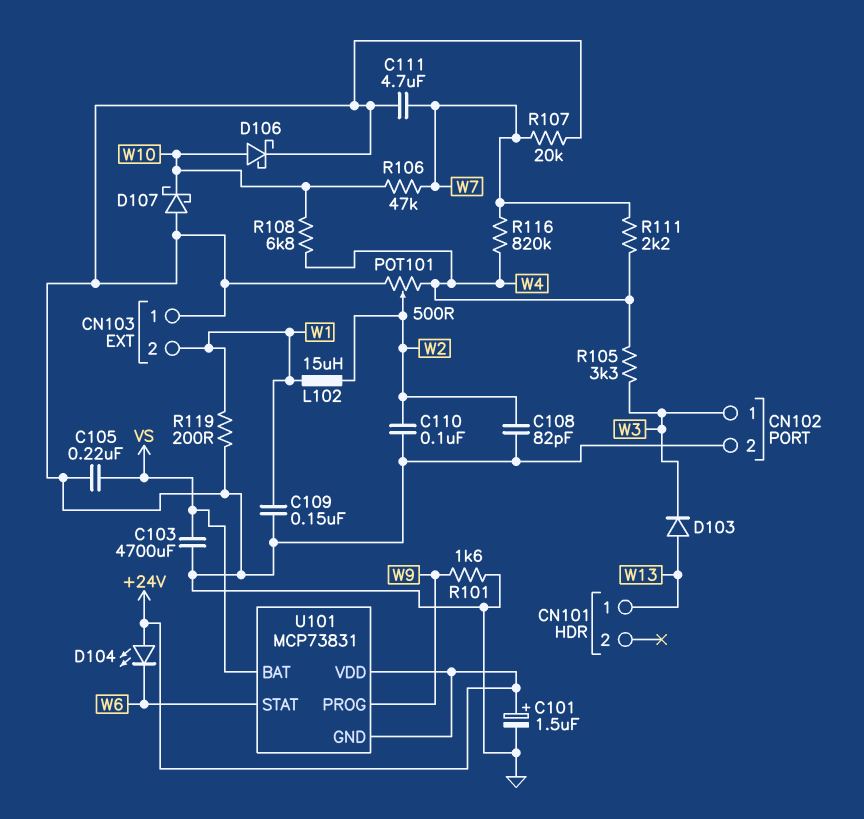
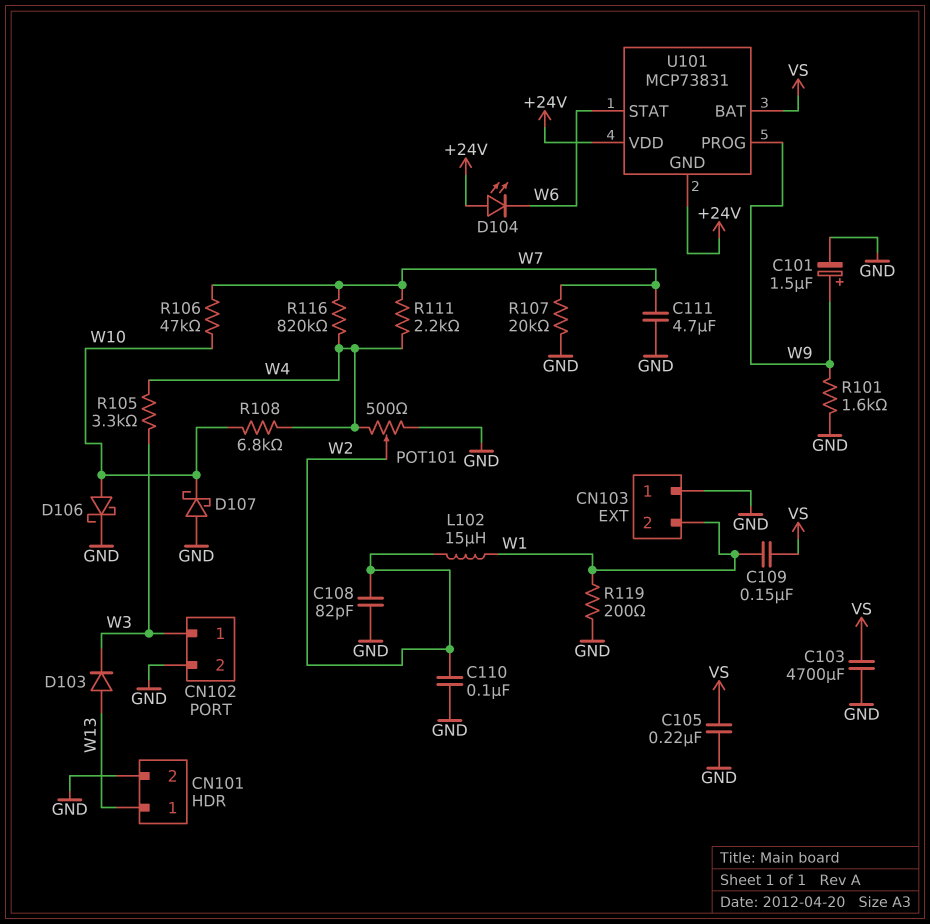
C101: 1.5uF (plus +24V, minus GND) -> 1.5uF (plus W9, minus GND)
C109: 150nF (GND, W1) -> 150nF (VS, W1)
CN101 pin 2: none -> GND

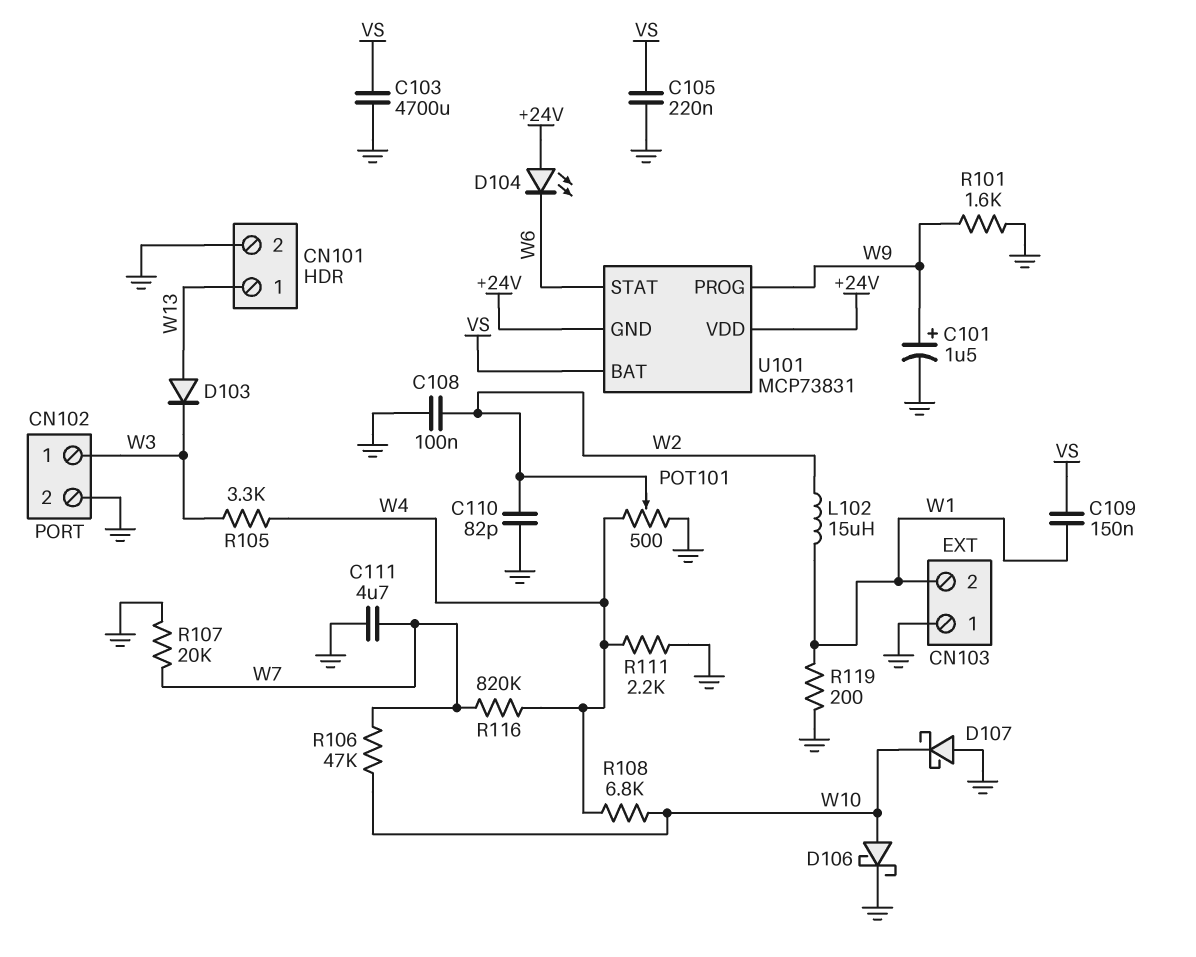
C108: 82pF (GND, W2) -> 100nF (GND, W2)
C110: 100nF (GND, W2) -> 82pF (GND, W2)
R111: 2.2k (W4, W7) -> 2.2k (GND, W4)

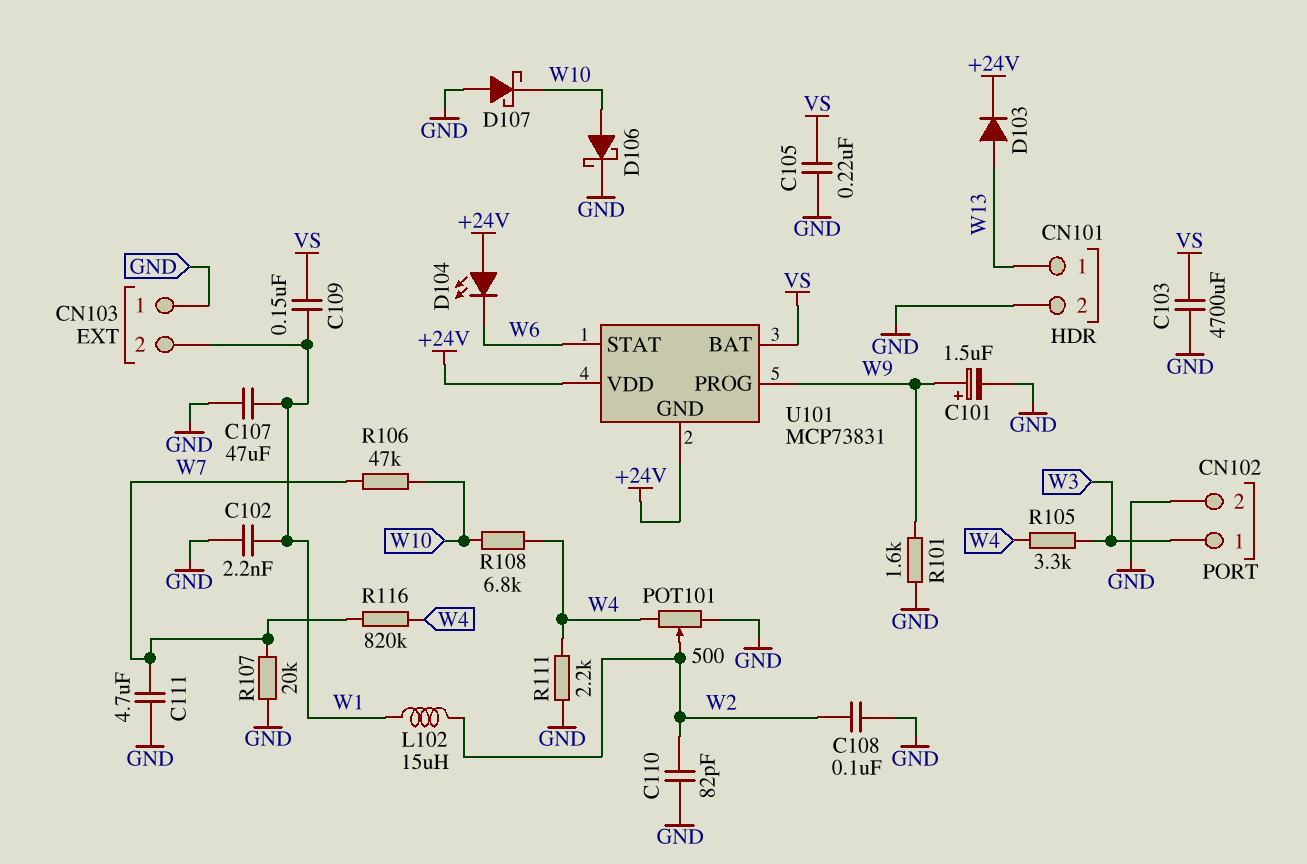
C102: none -> 2.2nF (GND, W1)
C107: none -> 47uF (GND, W1)
D103: diode (A W13, K W3) -> diode (A W13, K +24V)
R119: 200 (GND, W1) -> none

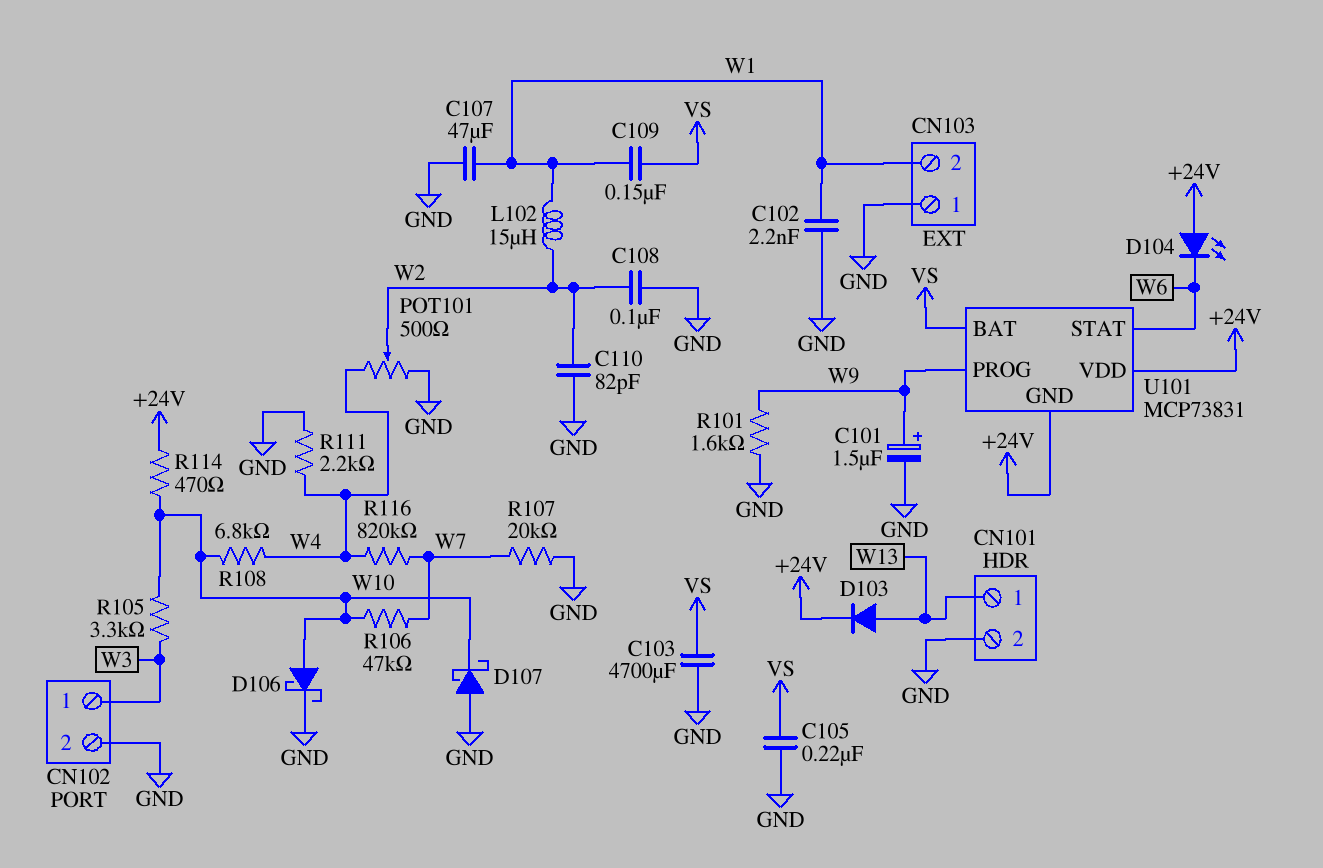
C111: 4.7uF (GND, W7) -> none
R105: 3.3k (W3, W4) -> 3.3k (W3, W10)
R114: none -> 470 (+24V, W10)

